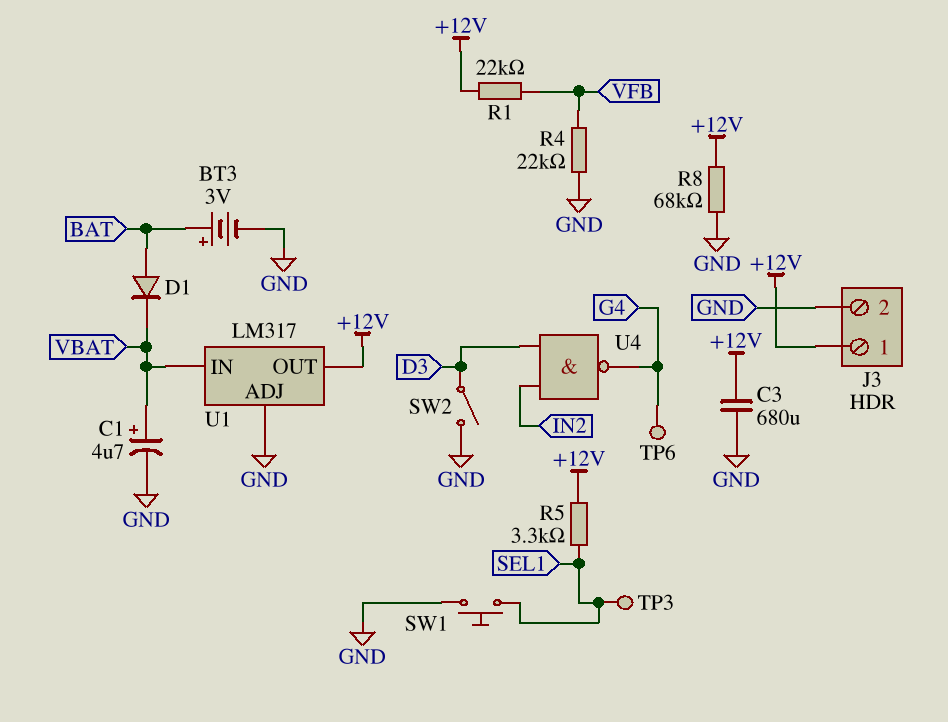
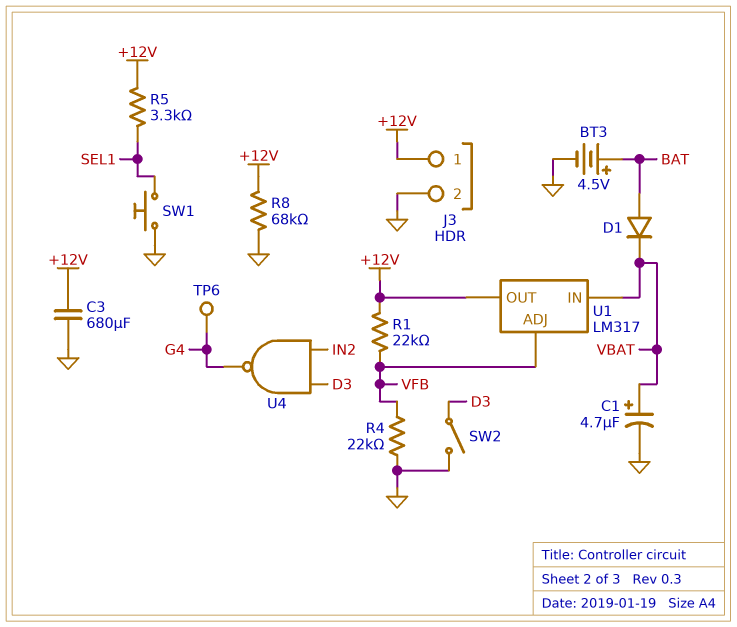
BT3: 3V (plus BAT, minus GND) -> 4.5V (plus BAT, minus GND)
TP3: test point (SEL1) -> none
U1 pin ADJ: GND -> VFB

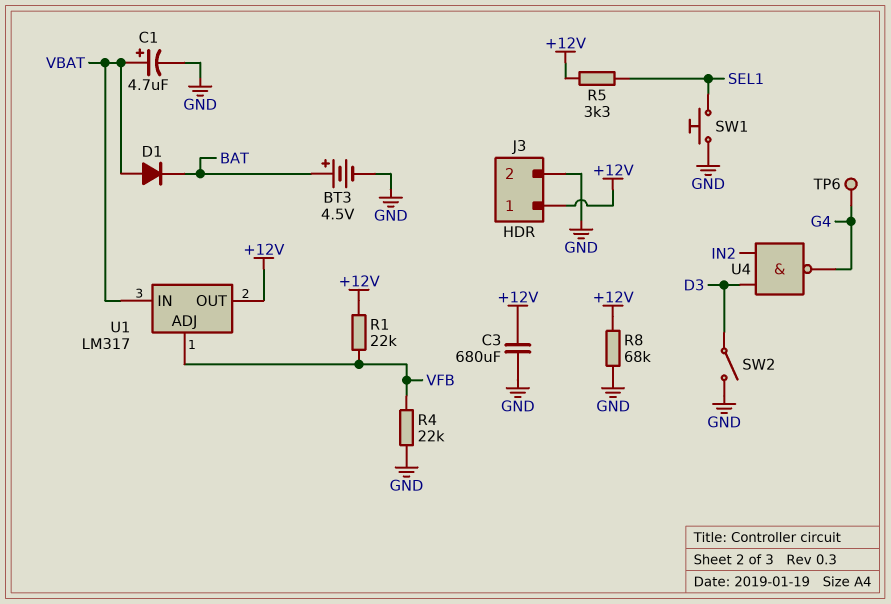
D1: diode (A BAT, K VBAT) -> diode (A VBAT, K BAT)

